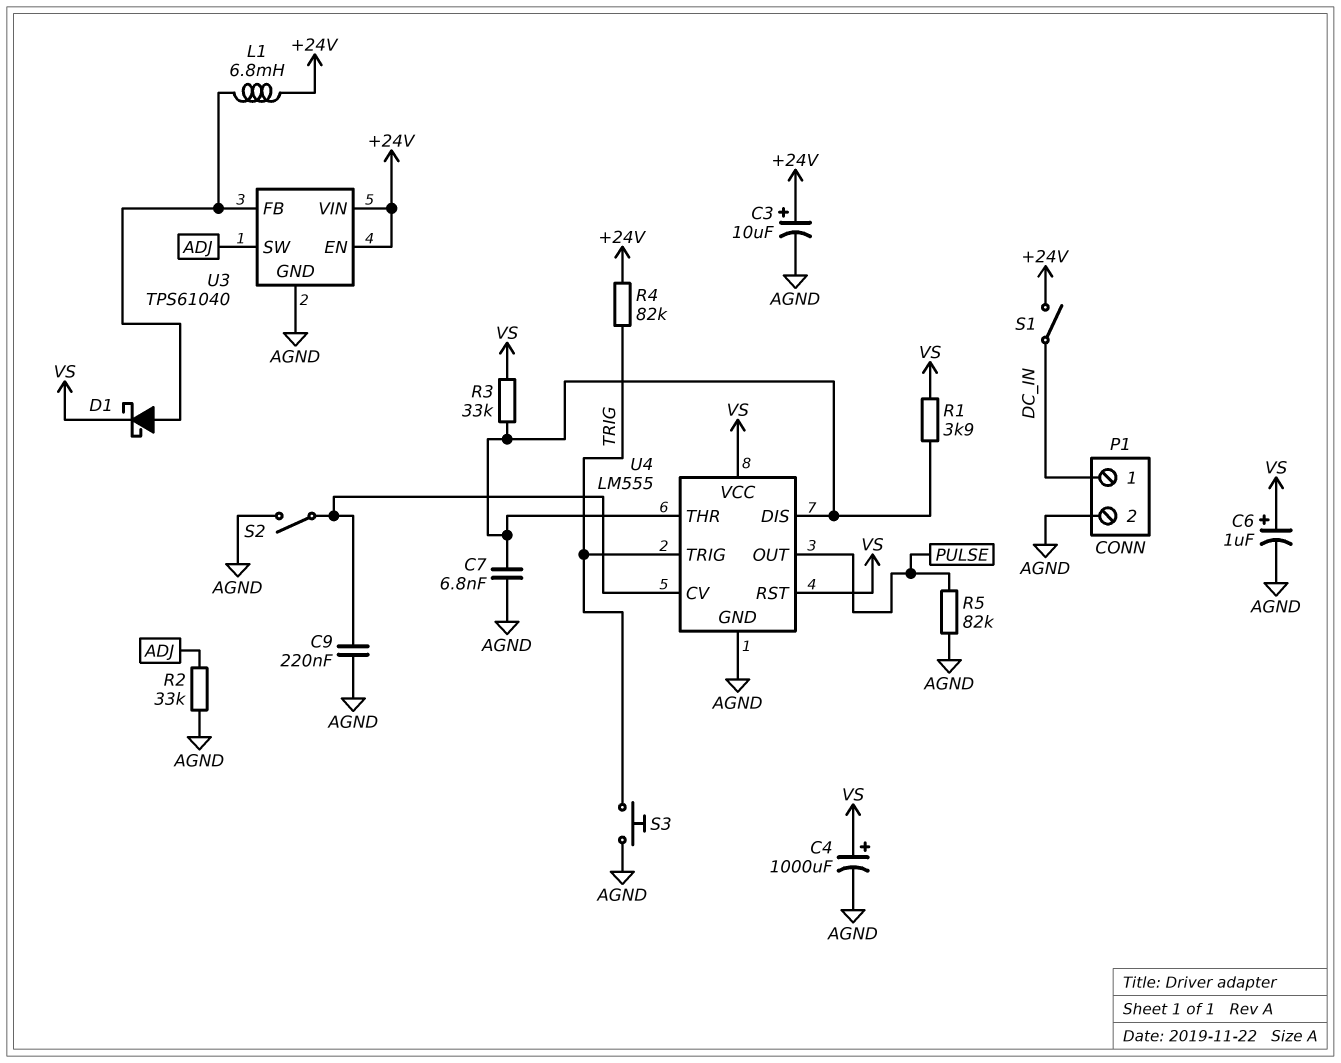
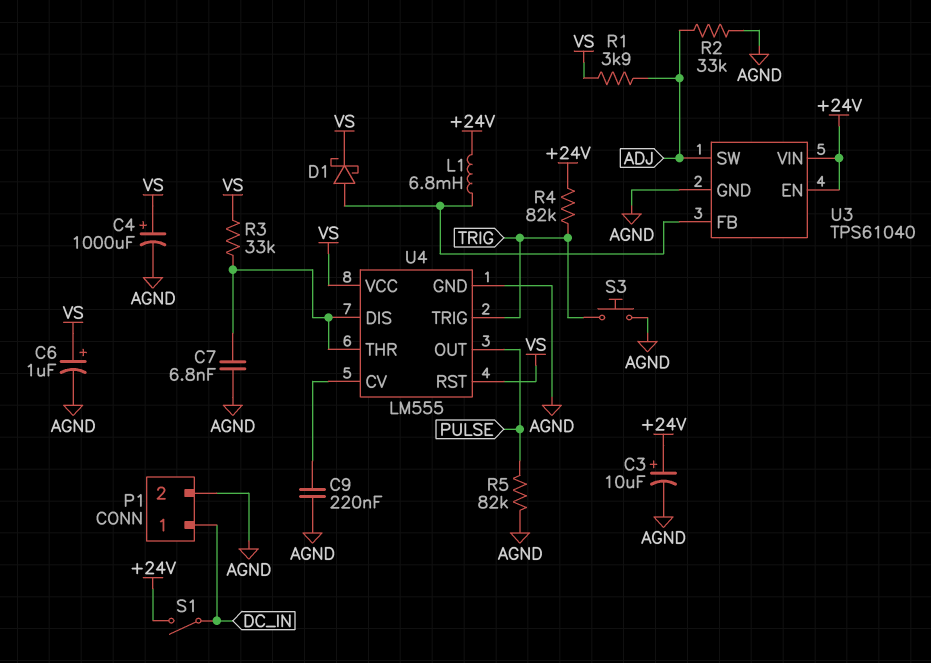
R1: 3.9k (U4/DIS, VS) -> 3.9k (ADJ, VS)
S2: switch (AGND, U4/CV) -> none

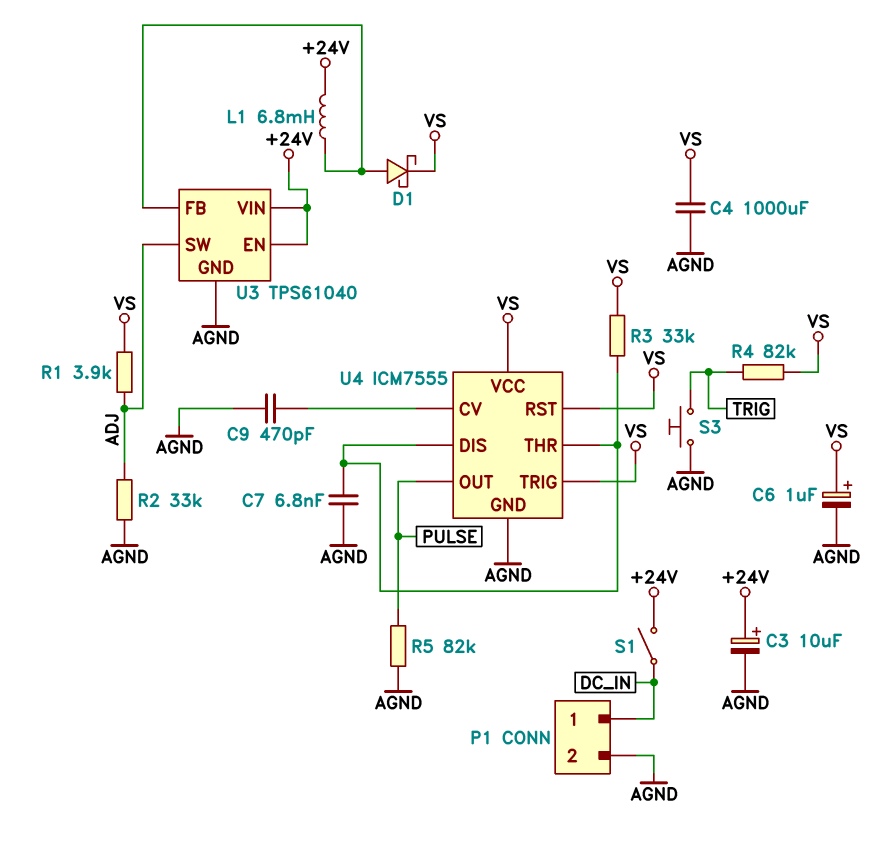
C4: 1000uF (plus VS, minus AGND) -> 1000uF (AGND, VS)
C9: 220nF (AGND, U4/CV) -> 470pF (AGND, U4/CV)
R4: 82k (+24V, TRIG) -> 82k (TRIG, VS)
U4: LM555 -> ICM7555
U4 pin TRIG: TRIG -> VS

